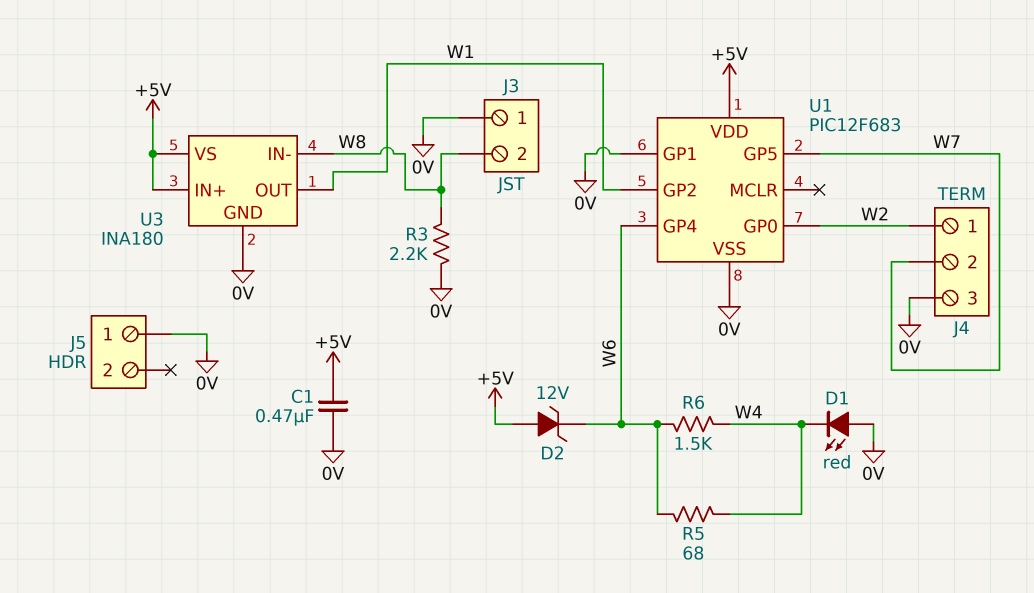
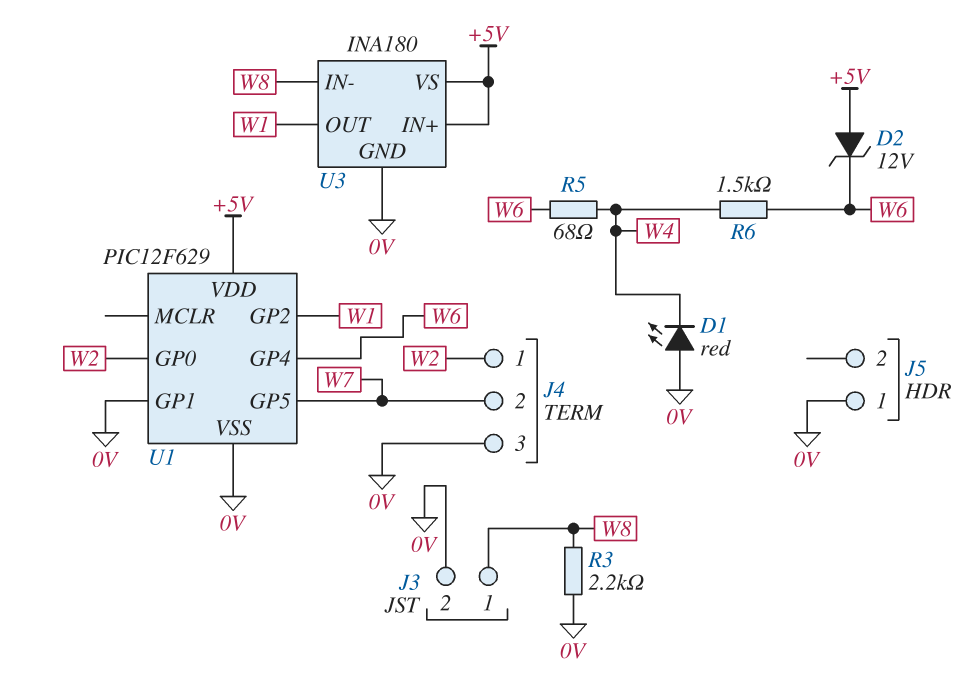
C1: 470nF (+5V, 0V) -> none
J3 pin 1: 0V -> W8
J3 pin 2: W8 -> 0V
U1: PIC12F683 -> PIC12F629

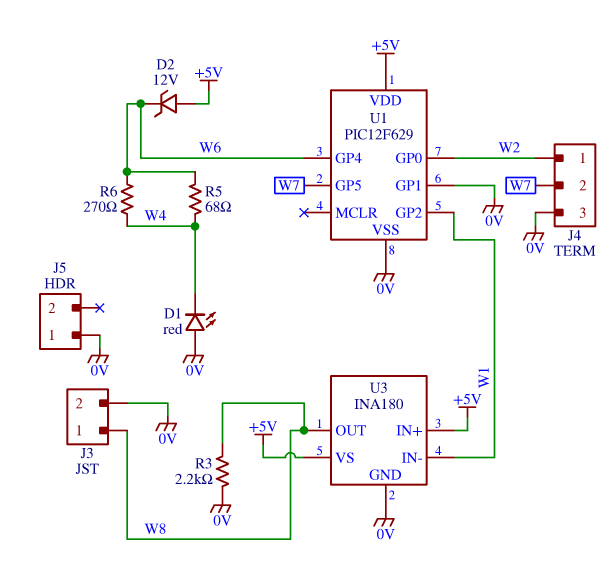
R6: 1.5k (W4, W6) -> 270 (W4, W6)
U3 pin IN-: W8 -> W1
U3 pin OUT: W1 -> W8

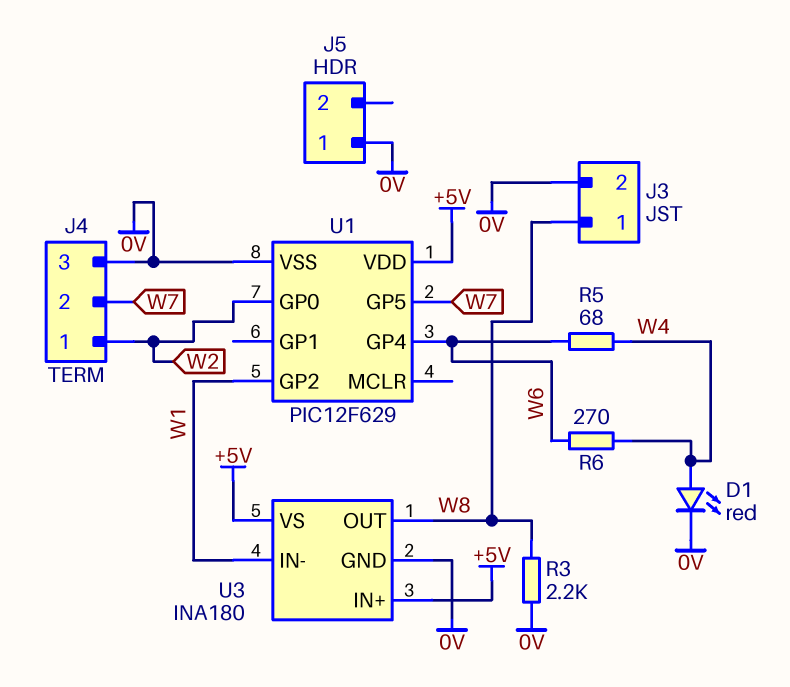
D1: LED red (A 0V, K W4) -> LED red (A W4, K 0V)
D2: zener 12V (A +5V, K W6) -> none
U1 pin GP1: 0V -> none

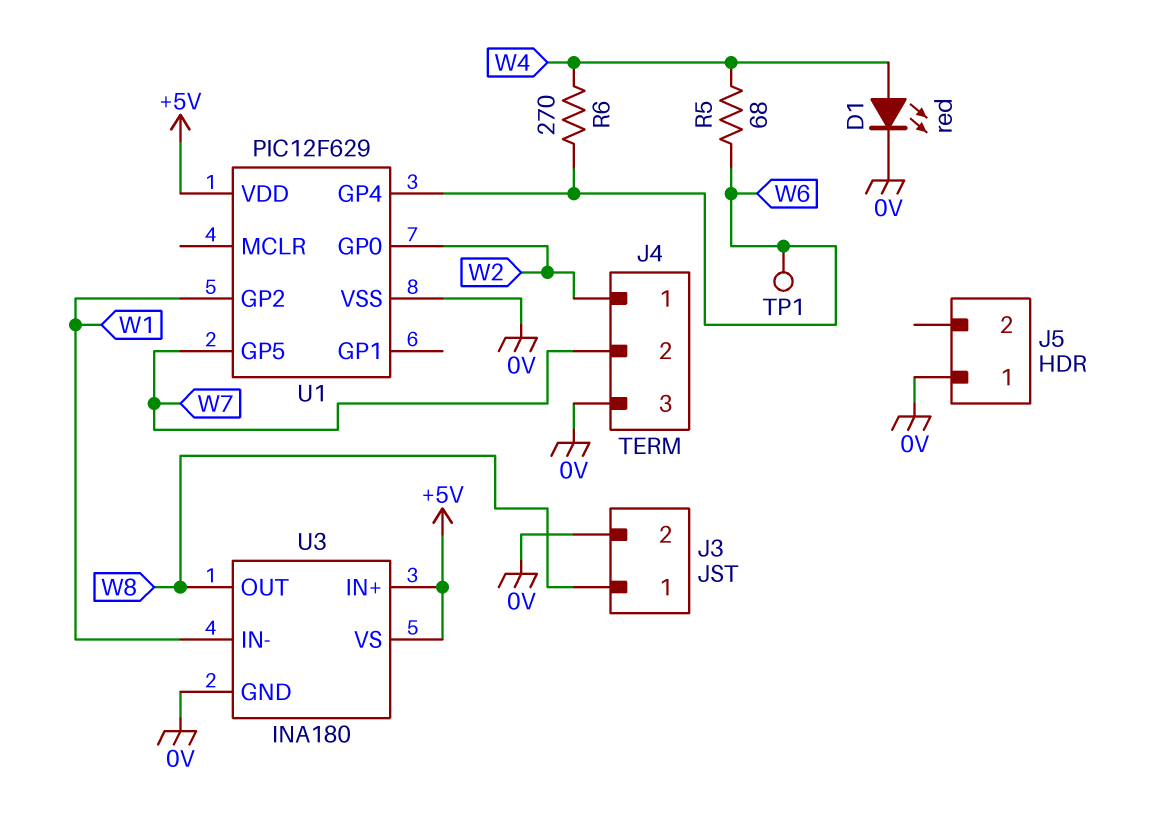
R3: 2.2k (0V, W8) -> none
TP1: none -> test point (W6)

